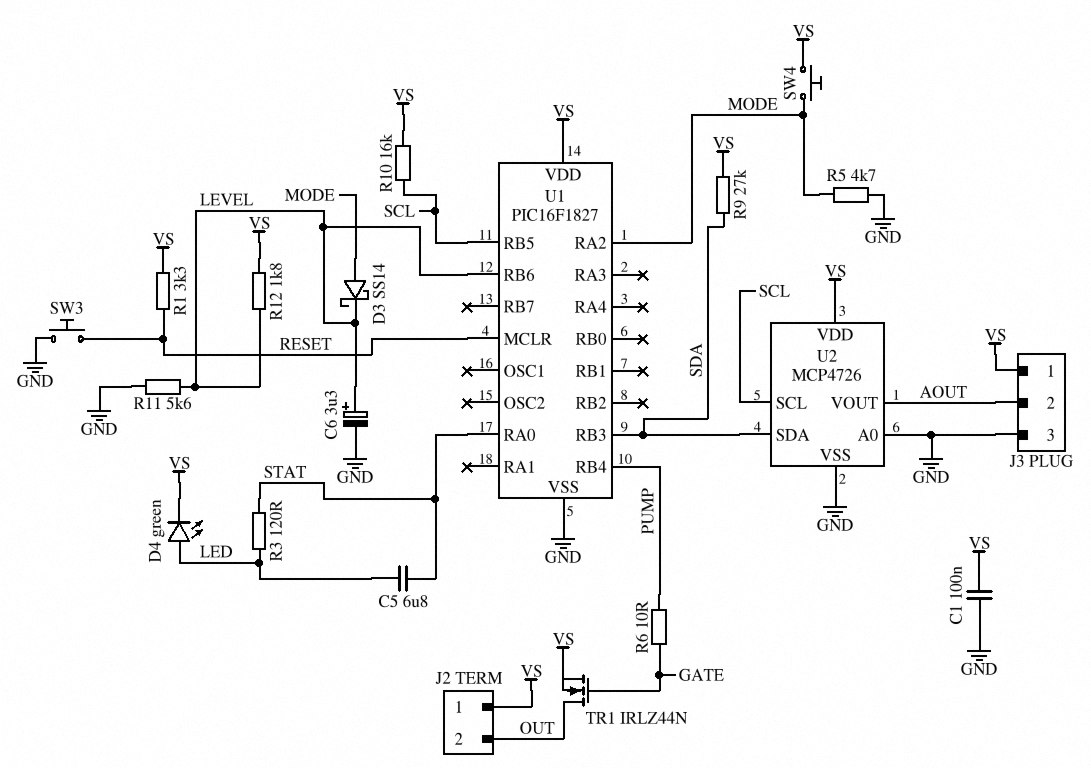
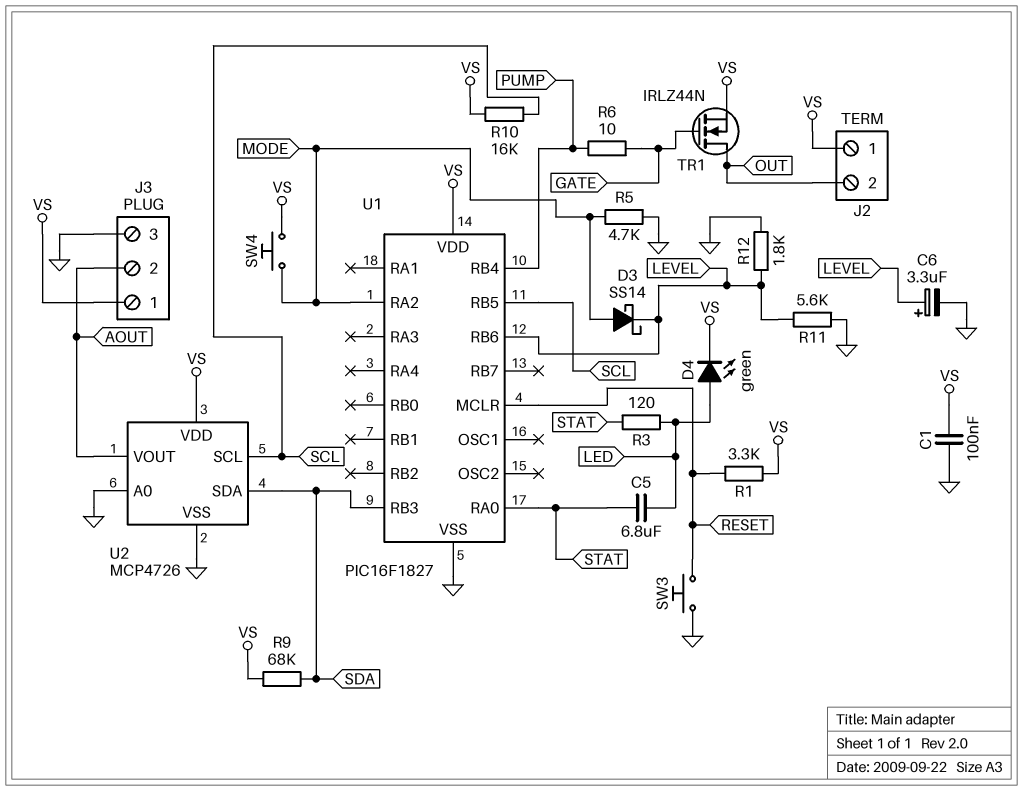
R9: 27k (SDA, VS) -> 68k (SDA, VS)
R12: 1.8k (LEVEL, VS) -> 1.8k (GND, LEVEL)

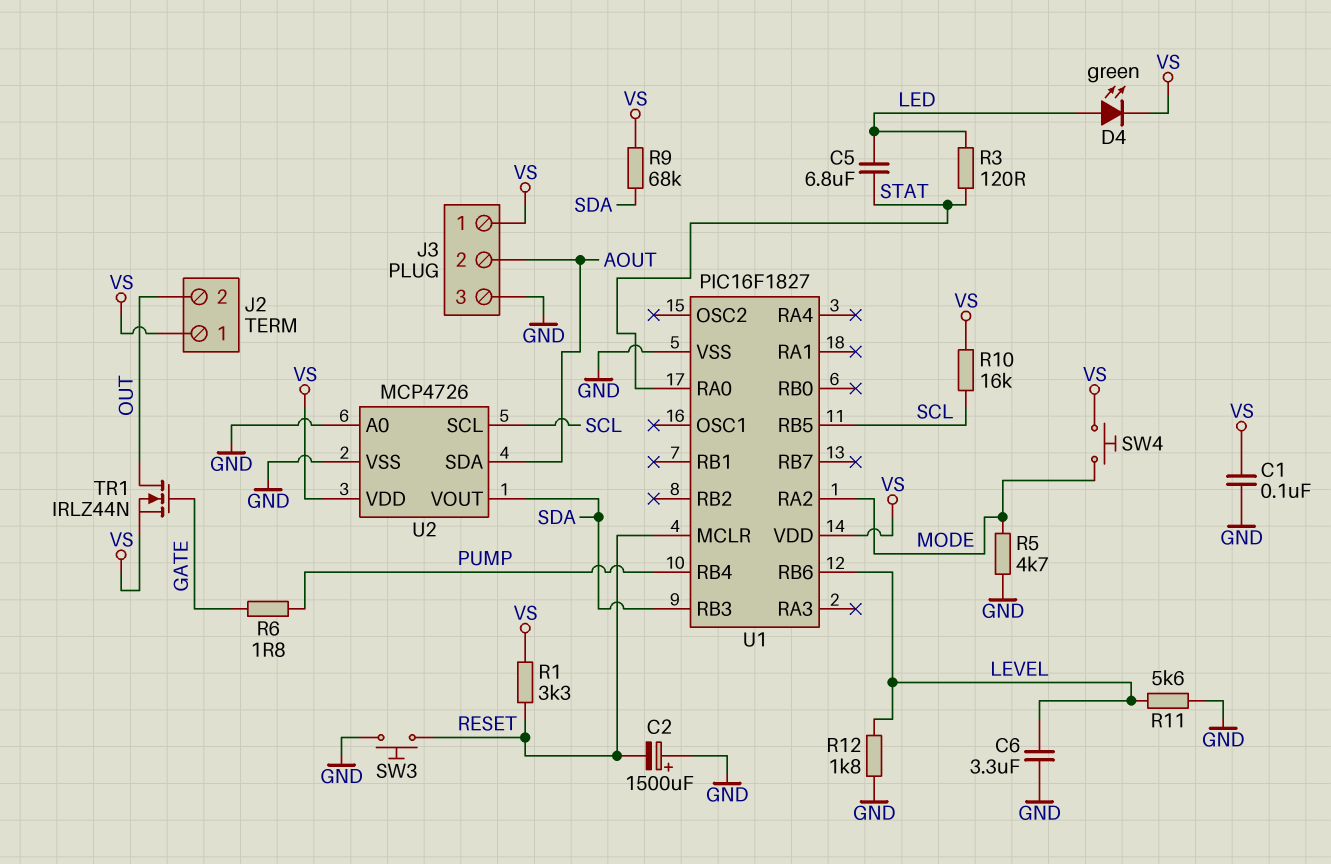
C2: none -> 1500uF (plus GND, minus RESET)
C6: 3.3uF (plus LEVEL, minus GND) -> 3.3uF (GND, LEVEL)
D3: schottky SS14 (A MODE, K LEVEL) -> none
R6: 10 (GATE, PUMP) -> 1.8 (GATE, PUMP)
U2 pin SDA: SDA -> AOUT
U2 pin VOUT: AOUT -> SDA

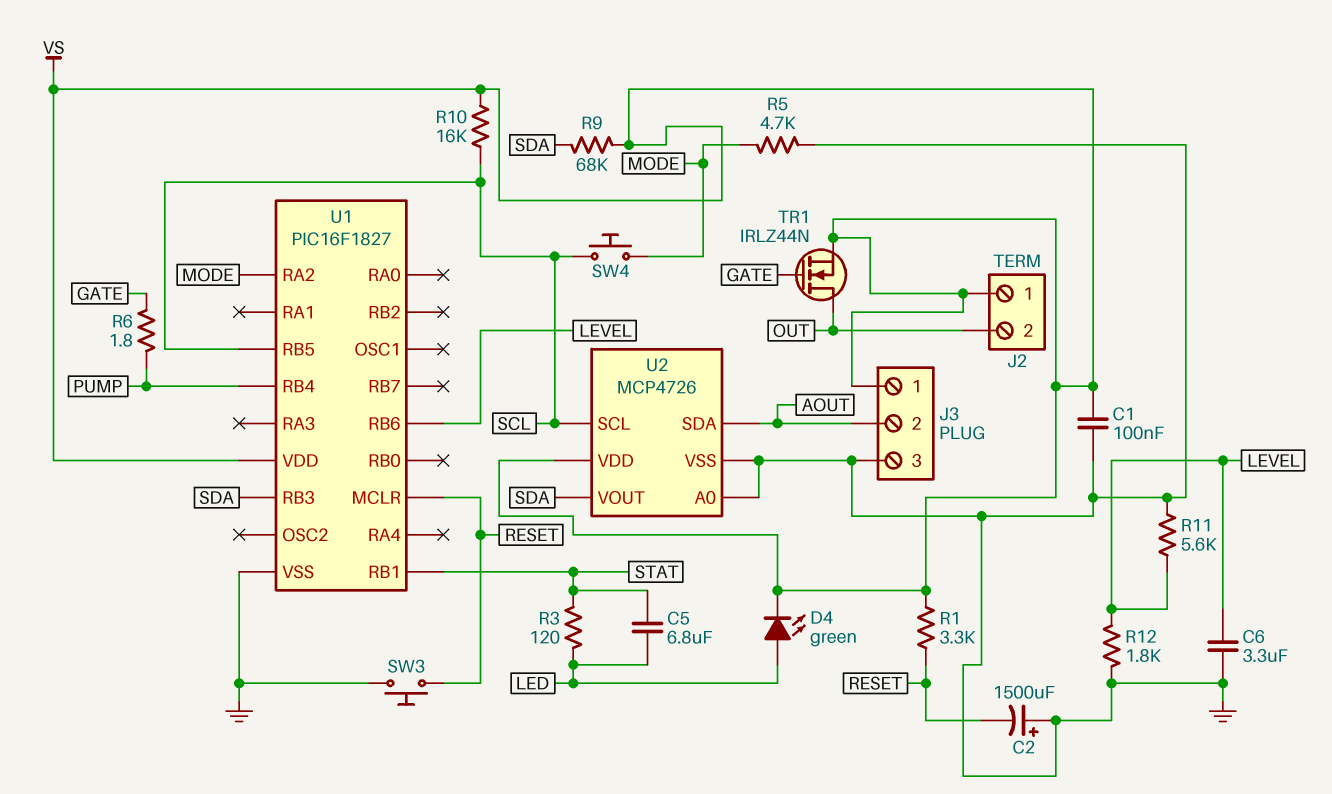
SW4: button (MODE, VS) -> button (MODE, SCL)
U1 pin RA0: STAT -> none
U1 pin RB1: none -> STAT

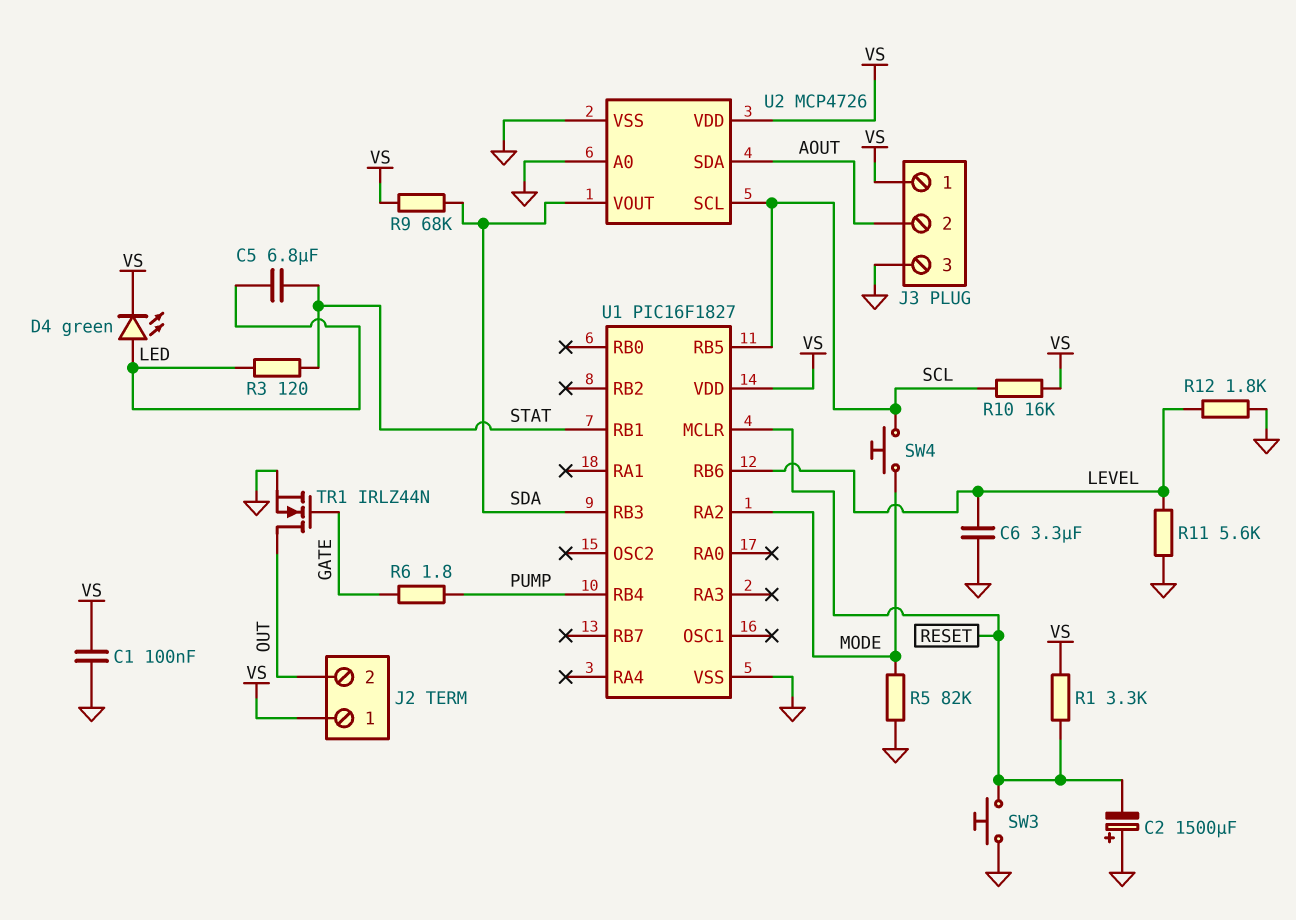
R5: 4.7k (GND, MODE) -> 82k (GND, MODE)
TR1: NMOS IRLZ44N (G GATE, D OUT, S VS) -> NMOS IRLZ44N (G GATE, D OUT, S GND)

